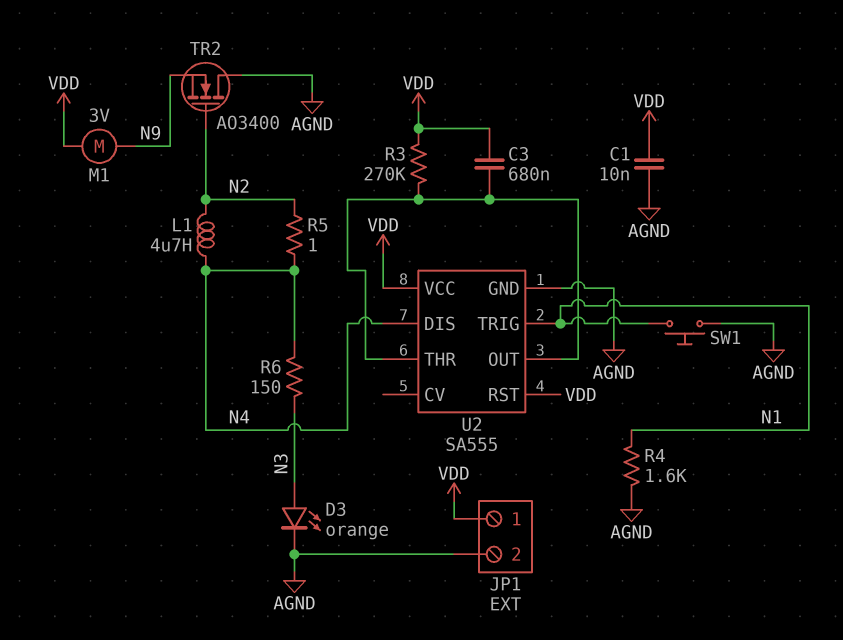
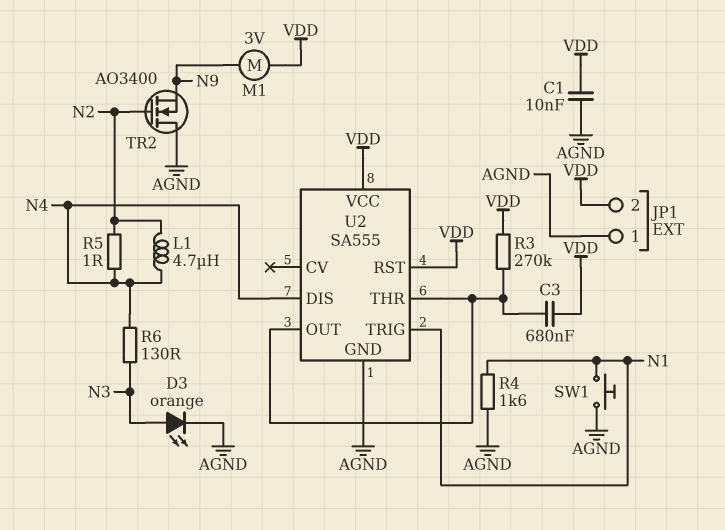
JP1 pin 1: VDD -> AGND
JP1 pin 2: AGND -> VDD
R6: 150 (N3, N4) -> 130 (N3, N4)

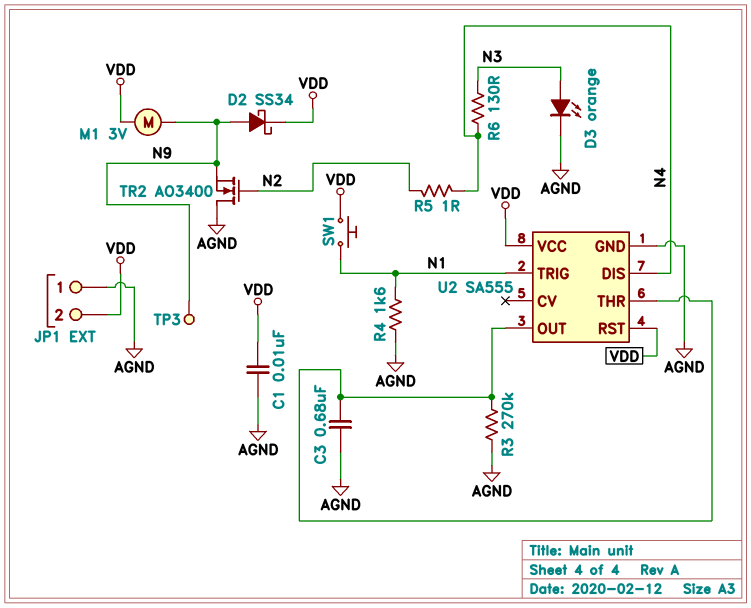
C3: 680nF (U2/OUT, VDD) -> 680nF (AGND, U2/OUT)
D2: none -> schottky SS34 (A N9, K VDD)
L1: 4.7uH (N2, N4) -> none
R3: 270k (U2/OUT, VDD) -> 270k (AGND, U2/OUT)
SW1: button (AGND, N1) -> button (N1, VDD)
TP3: none -> test point (N9)

